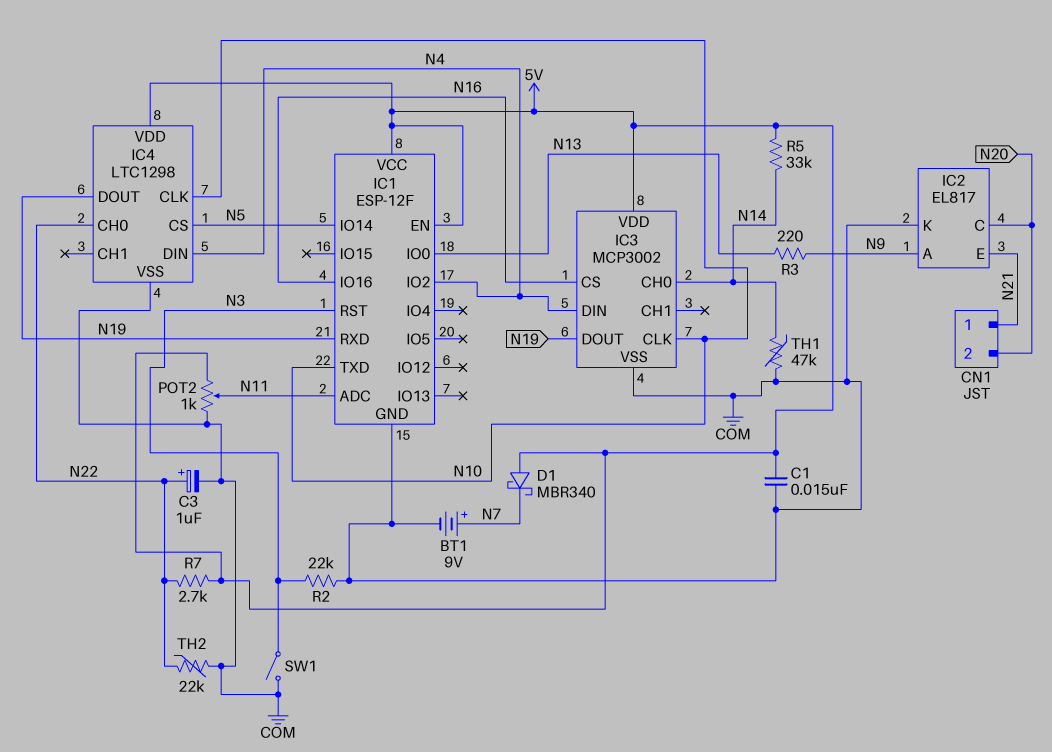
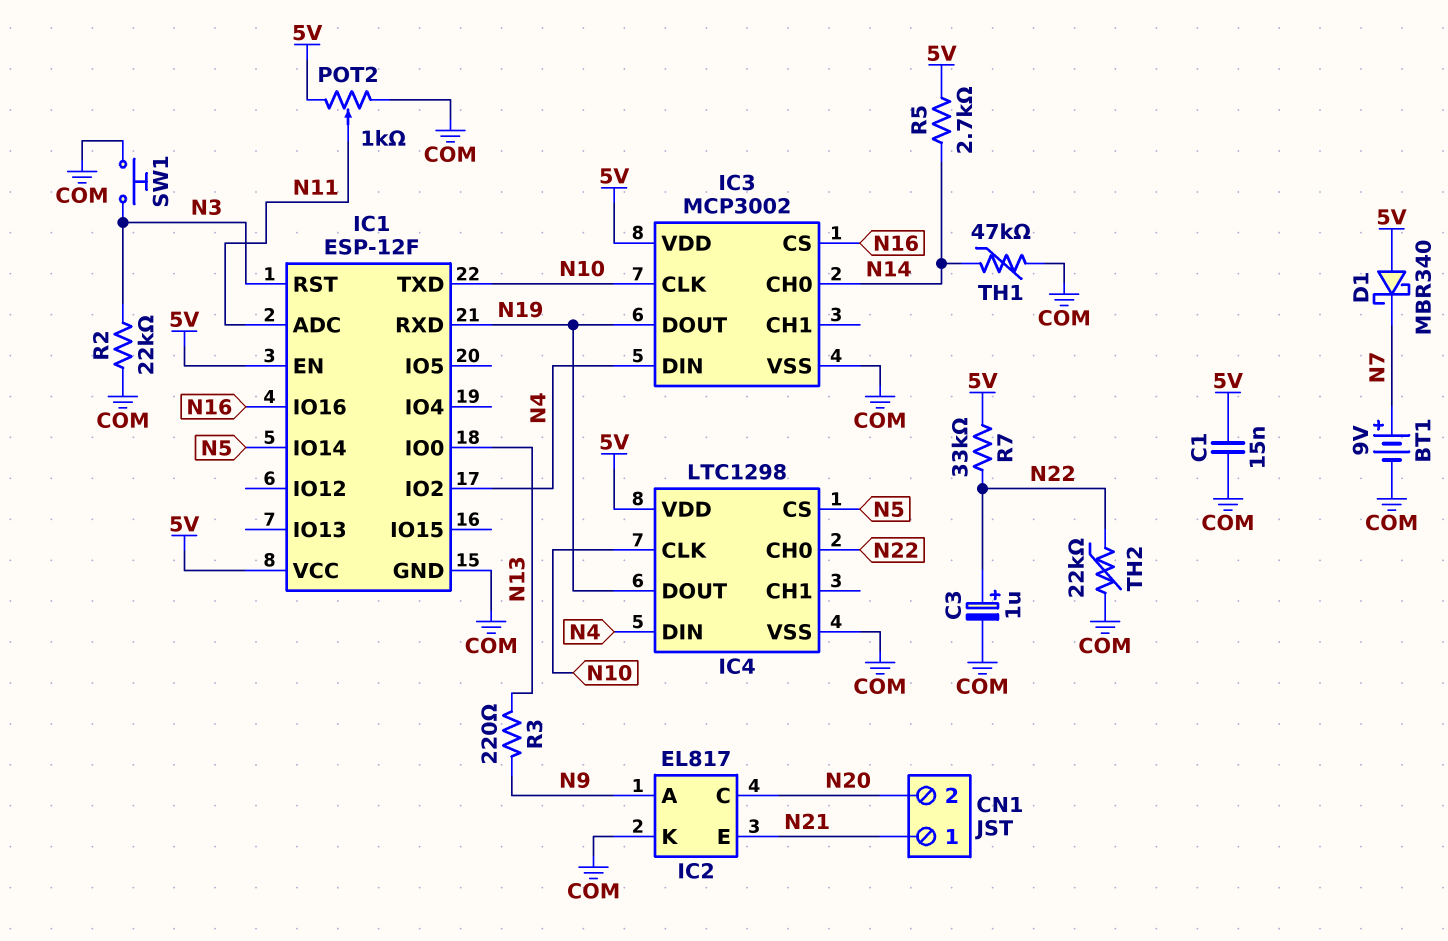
R5: 33k (5V, N14) -> 2.7k (5V, N14)
R7: 2.7k (5V, N22) -> 33k (5V, N22)
SW1: switch (COM, N3) -> button (COM, N3)

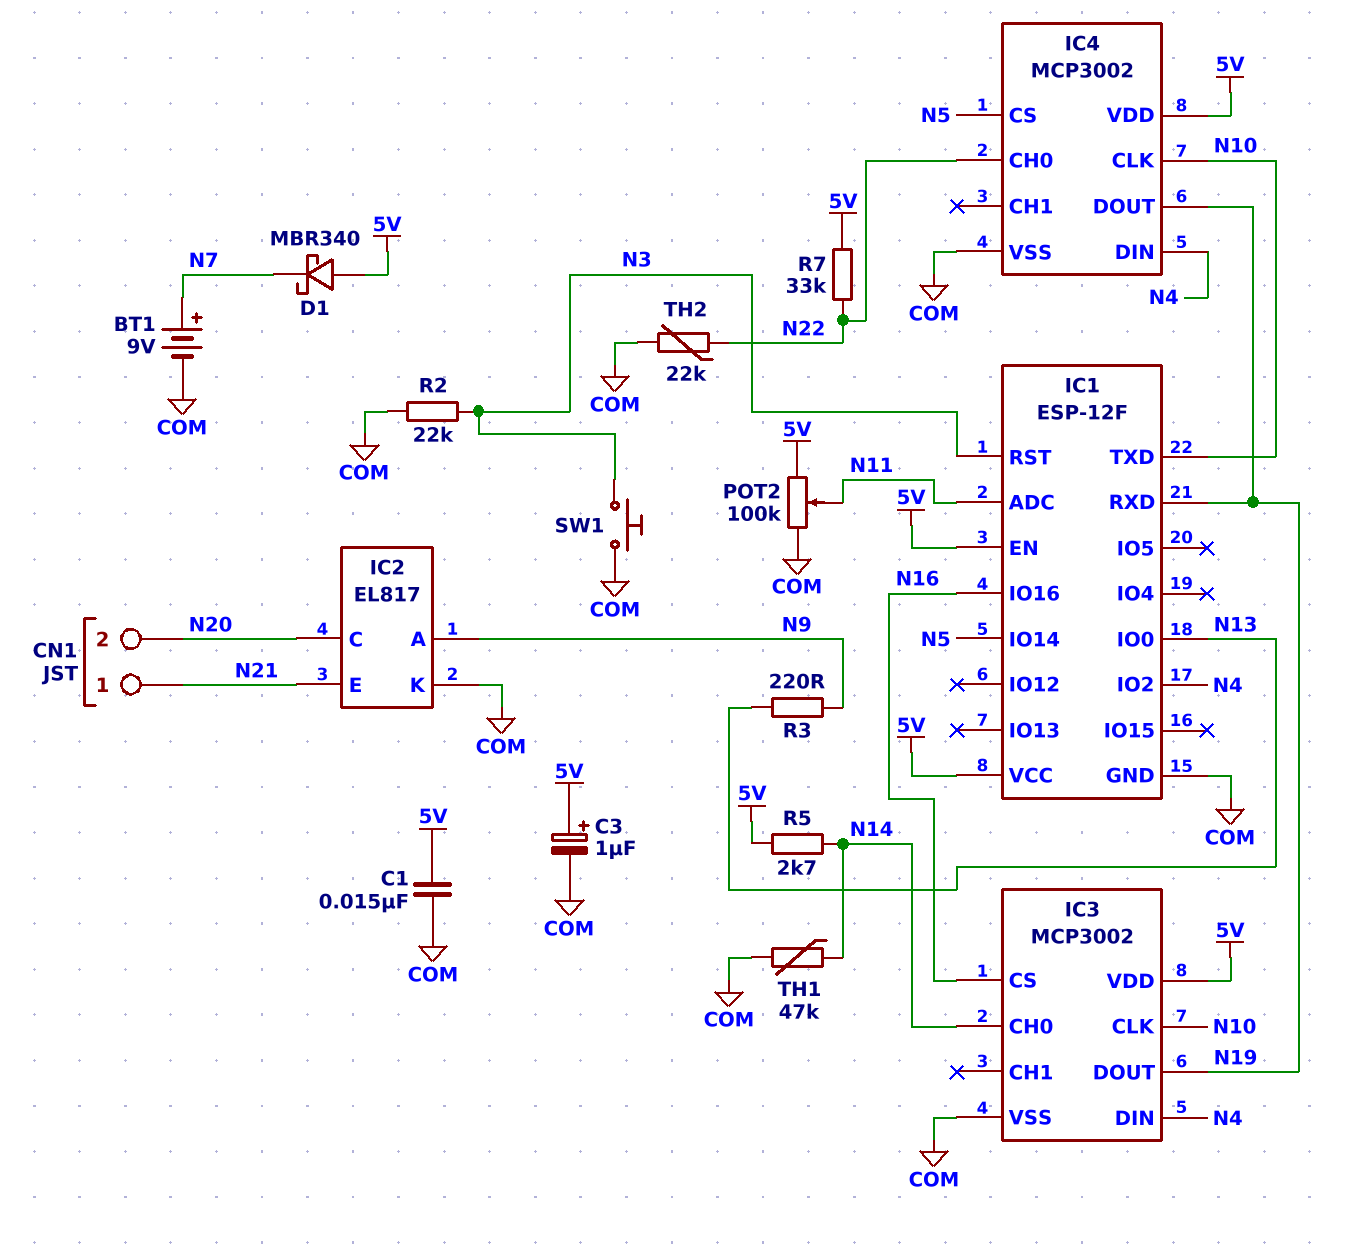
C3: 1uF (plus N22, minus COM) -> 1uF (plus 5V, minus COM)
IC4: LTC1298 -> MCP3002
POT2: 1k (5V, COM, wiper N11) -> 100k (5V, COM, wiper N11)

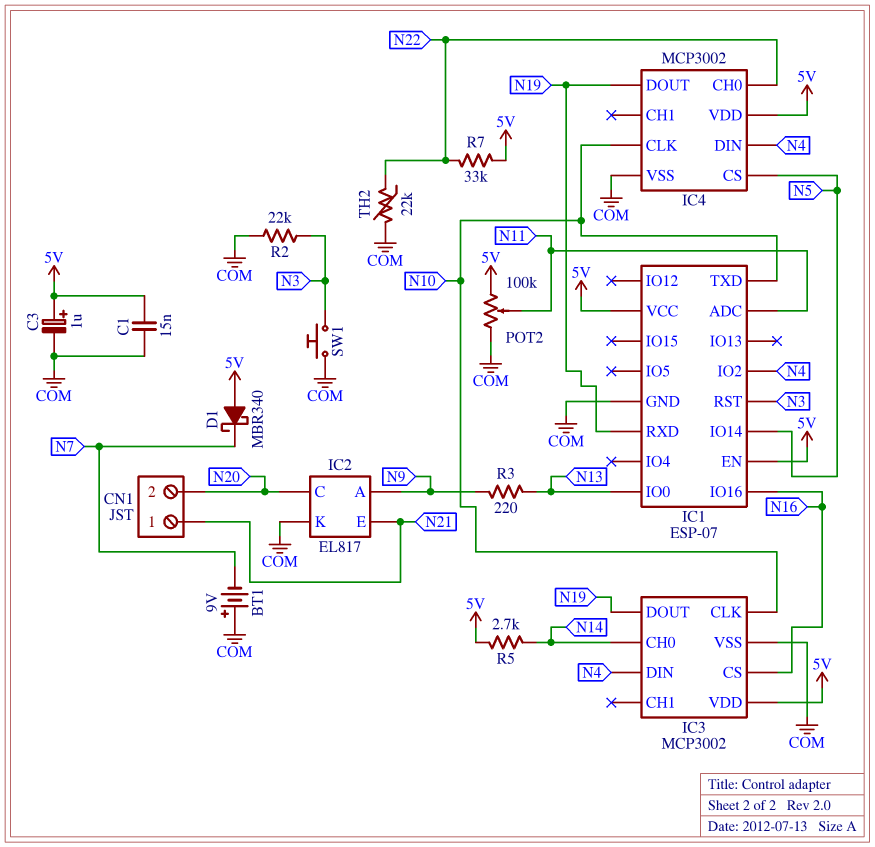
BT1: 9V (plus N7, minus COM) -> 9V (plus COM, minus N7)
IC1: ESP-12F -> ESP-07
TH1: 47k (COM, N14) -> none

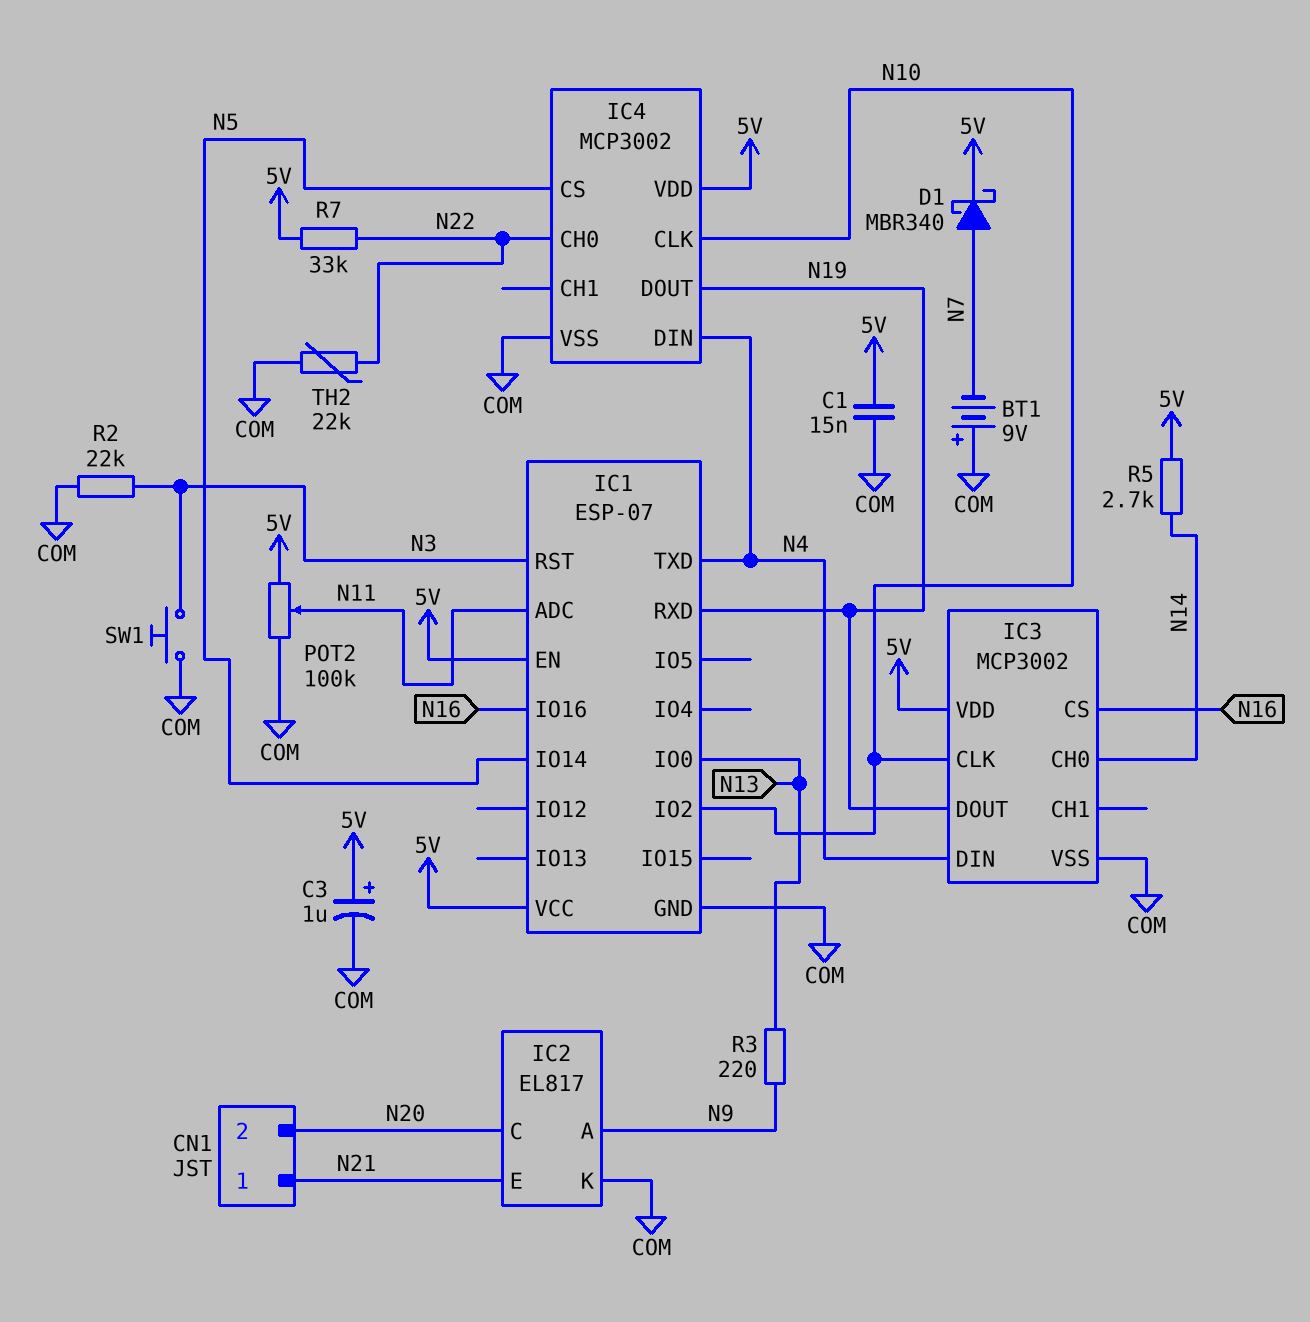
D1: schottky MBR340 (A 5V, K N7) -> schottky MBR340 (A N7, K 5V)
IC1 pin IO2: N4 -> N10
IC1 pin TXD: N10 -> N4

